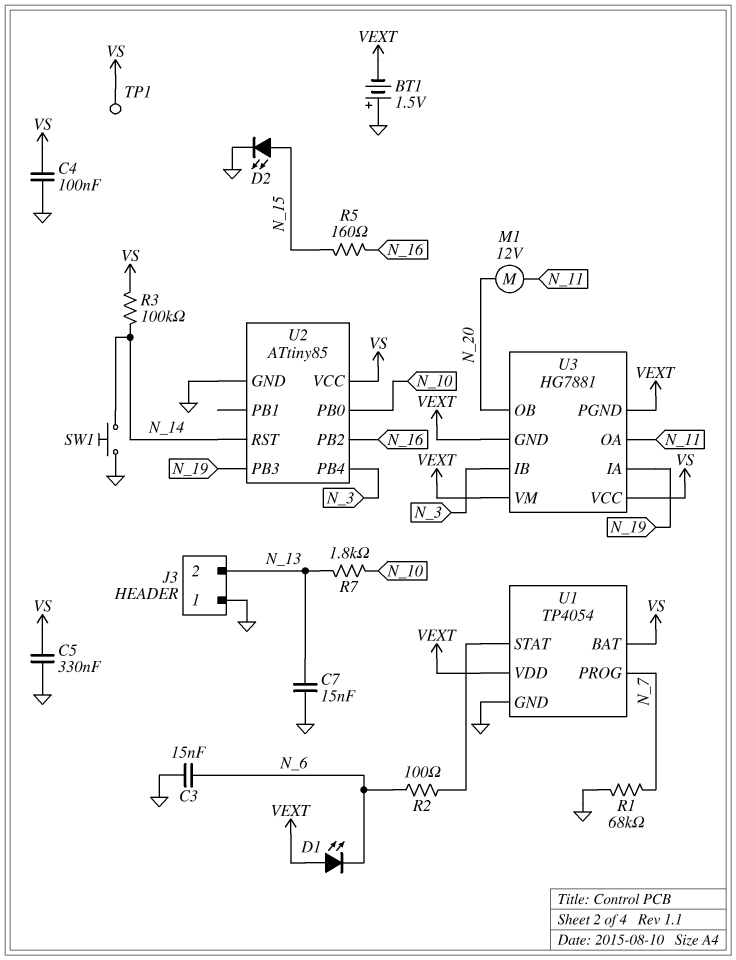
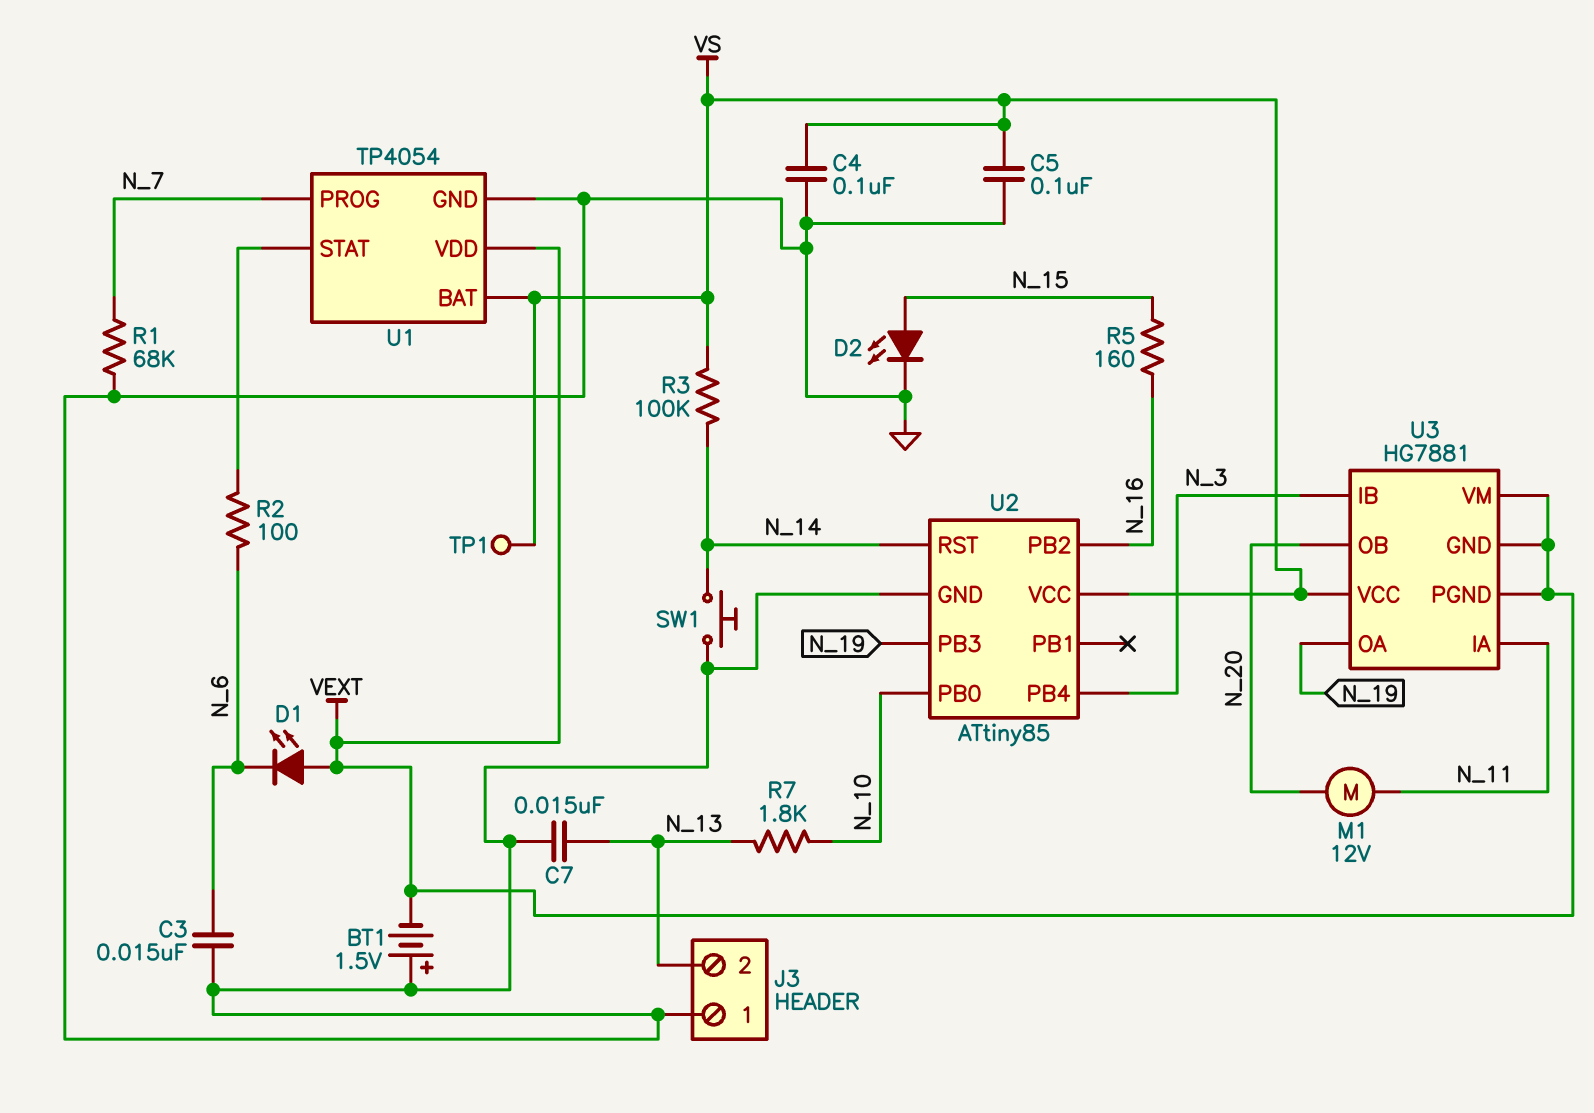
C5: 330nF (GND, VS) -> 100nF (GND, VS)
U3 pin IA: N_19 -> N_11
U3 pin OA: N_11 -> N_19

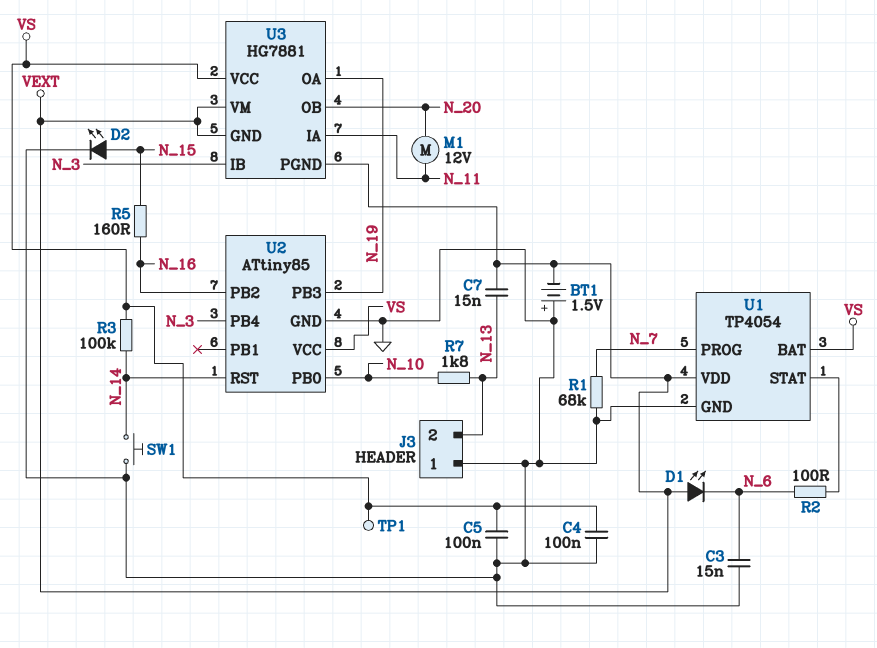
C7: 15nF (GND, N_13) -> 15nF (N_13, VEXT)

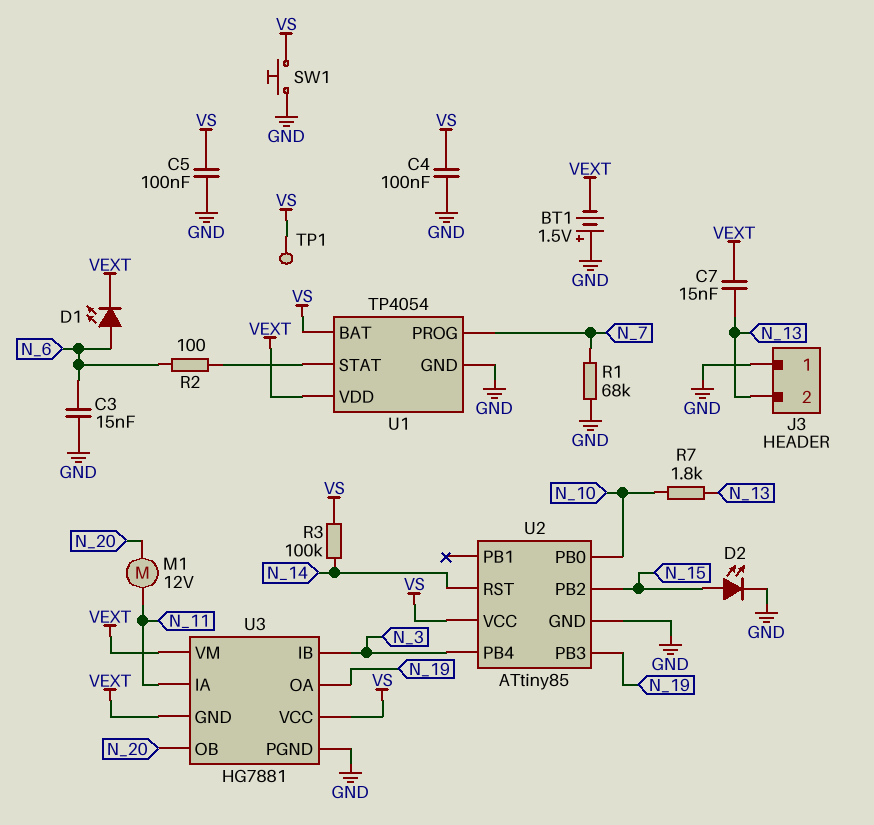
D1: LED (A VEXT, K N_6) -> LED (A N_6, K VEXT)
R5: 160 (N_15, N_16) -> none
SW1: button (GND, N_14) -> button (GND, VS)
U2 pin PB2: N_16 -> N_15
U3 pin PGND: VEXT -> GND

